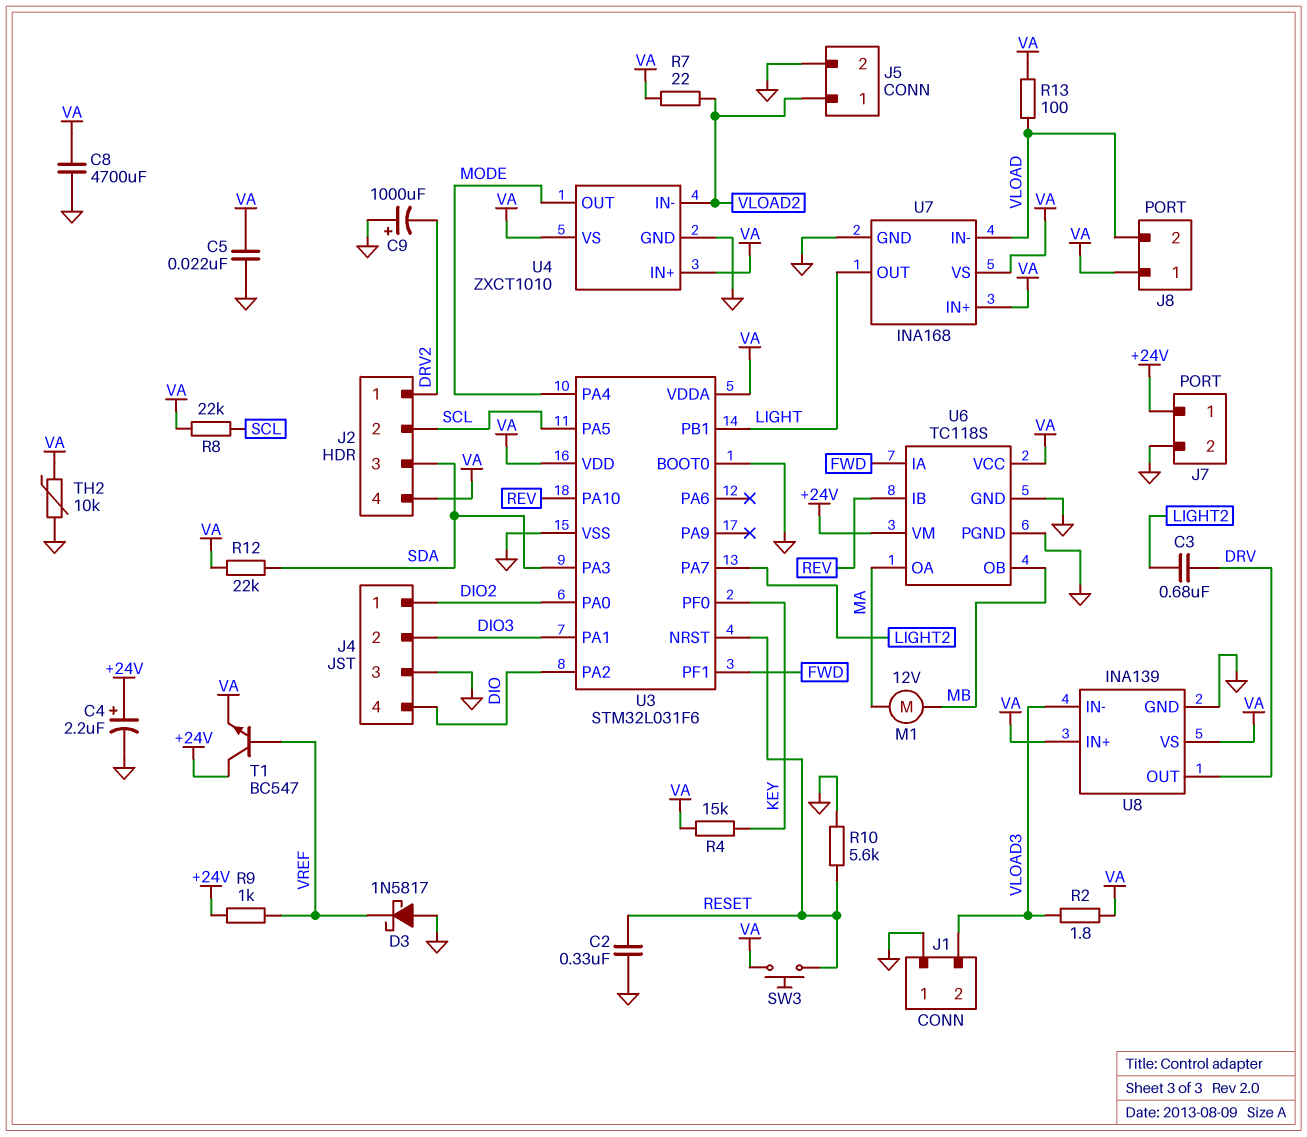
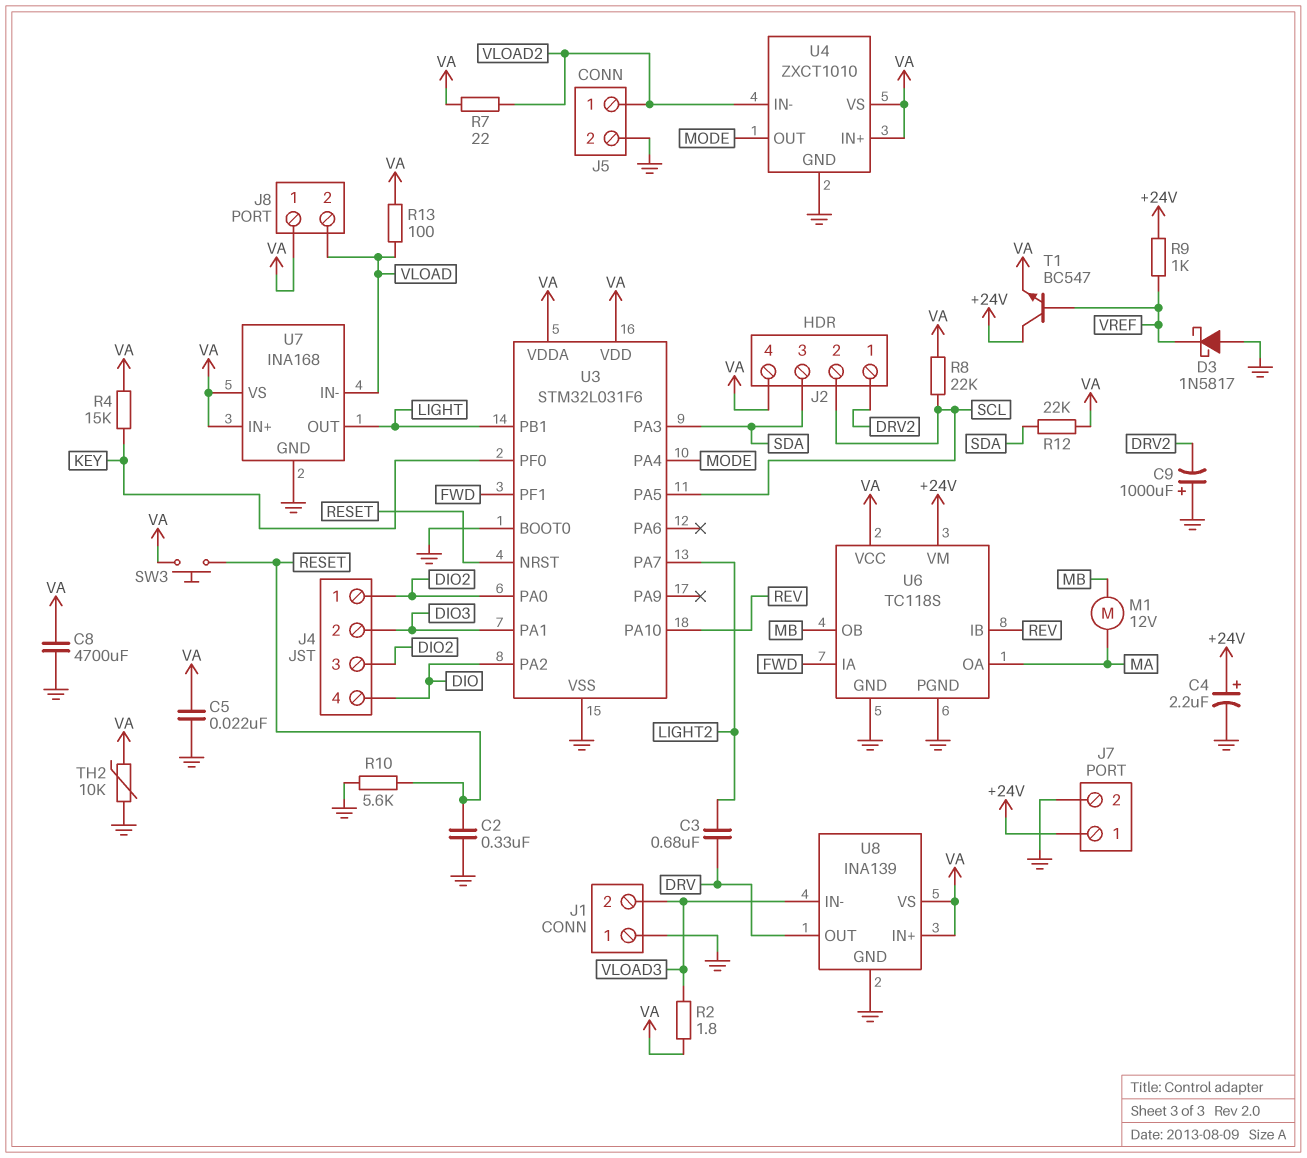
J4 pin 3: GND -> DIO2

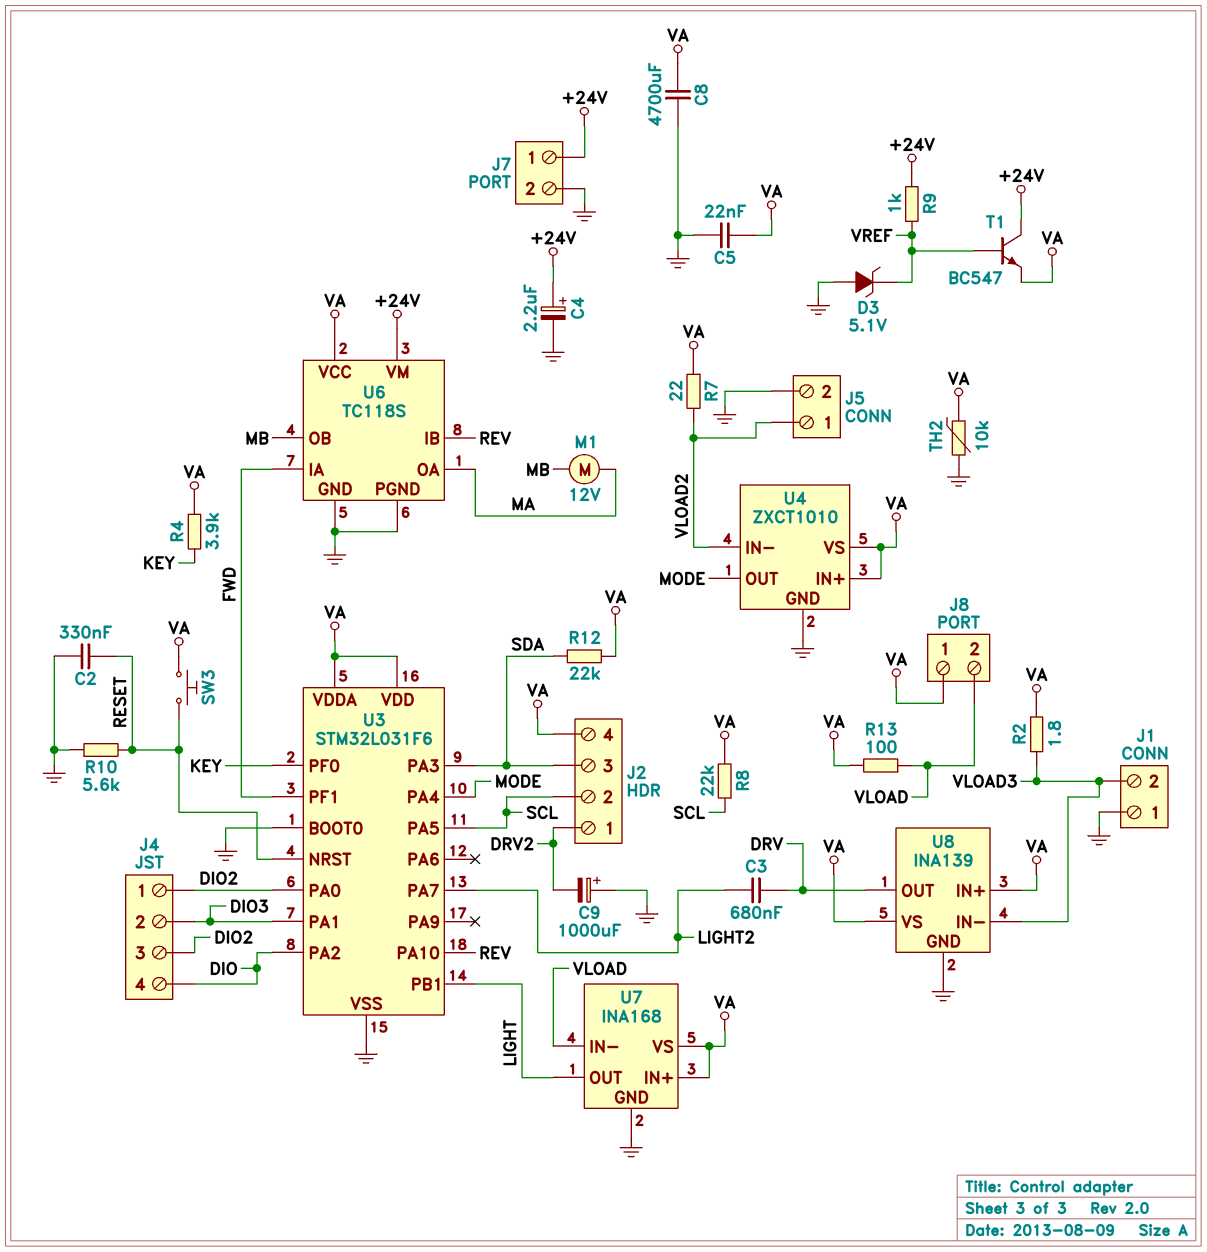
D3: schottky 1N5817 (A GND, K VREF) -> zener 5.1V (A GND, K VREF)
R4: 15k (KEY, VA) -> 3.9k (KEY, VA)

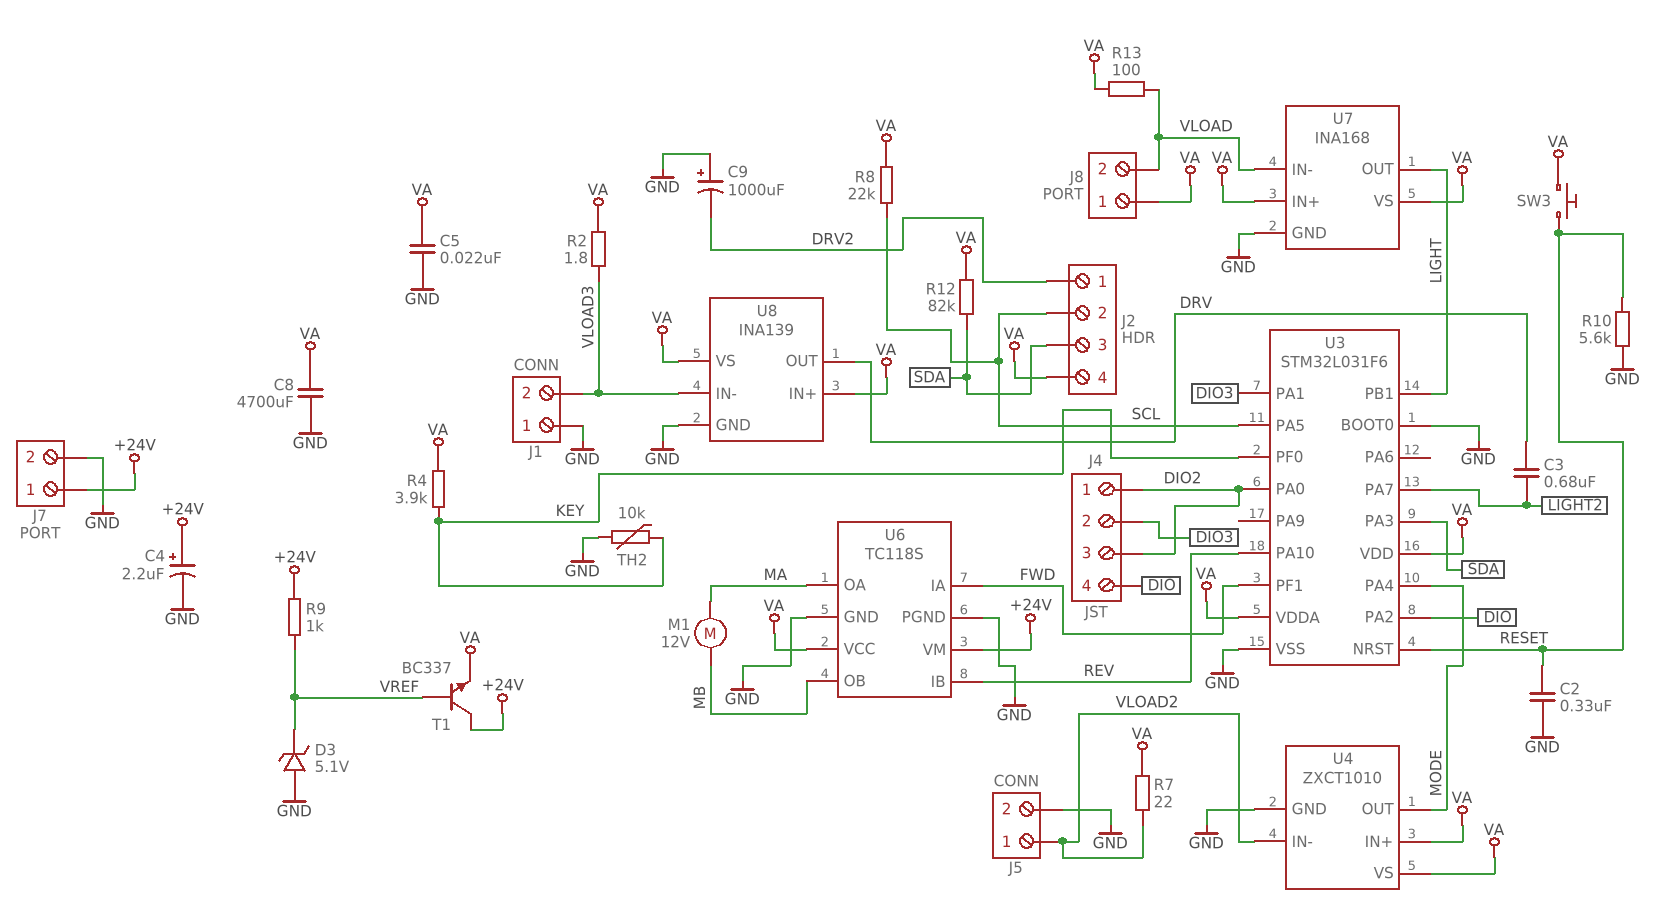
R12: 22k (SDA, VA) -> 82k (SDA, VA)
T1: NPN BC547 (B VREF, C +24V, E VA) -> NPN BC337 (B VREF, C +24V, E VA)
TH2: 10k (GND, VA) -> 10k (GND, KEY)

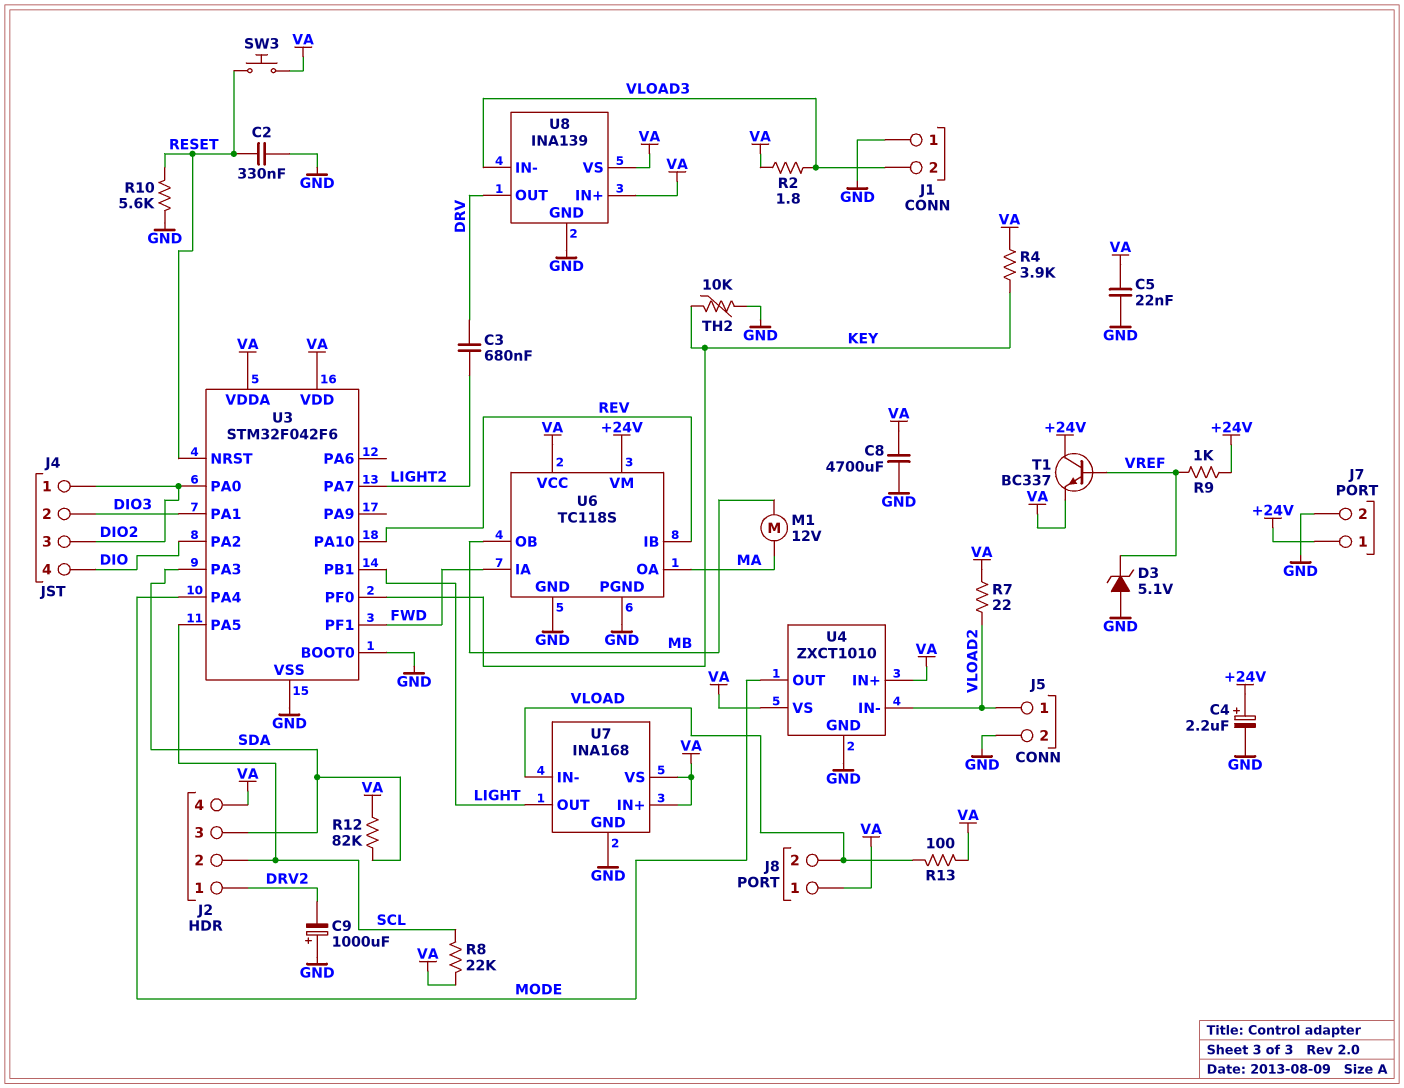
U3: STM32L031F6 -> STM32F042F6

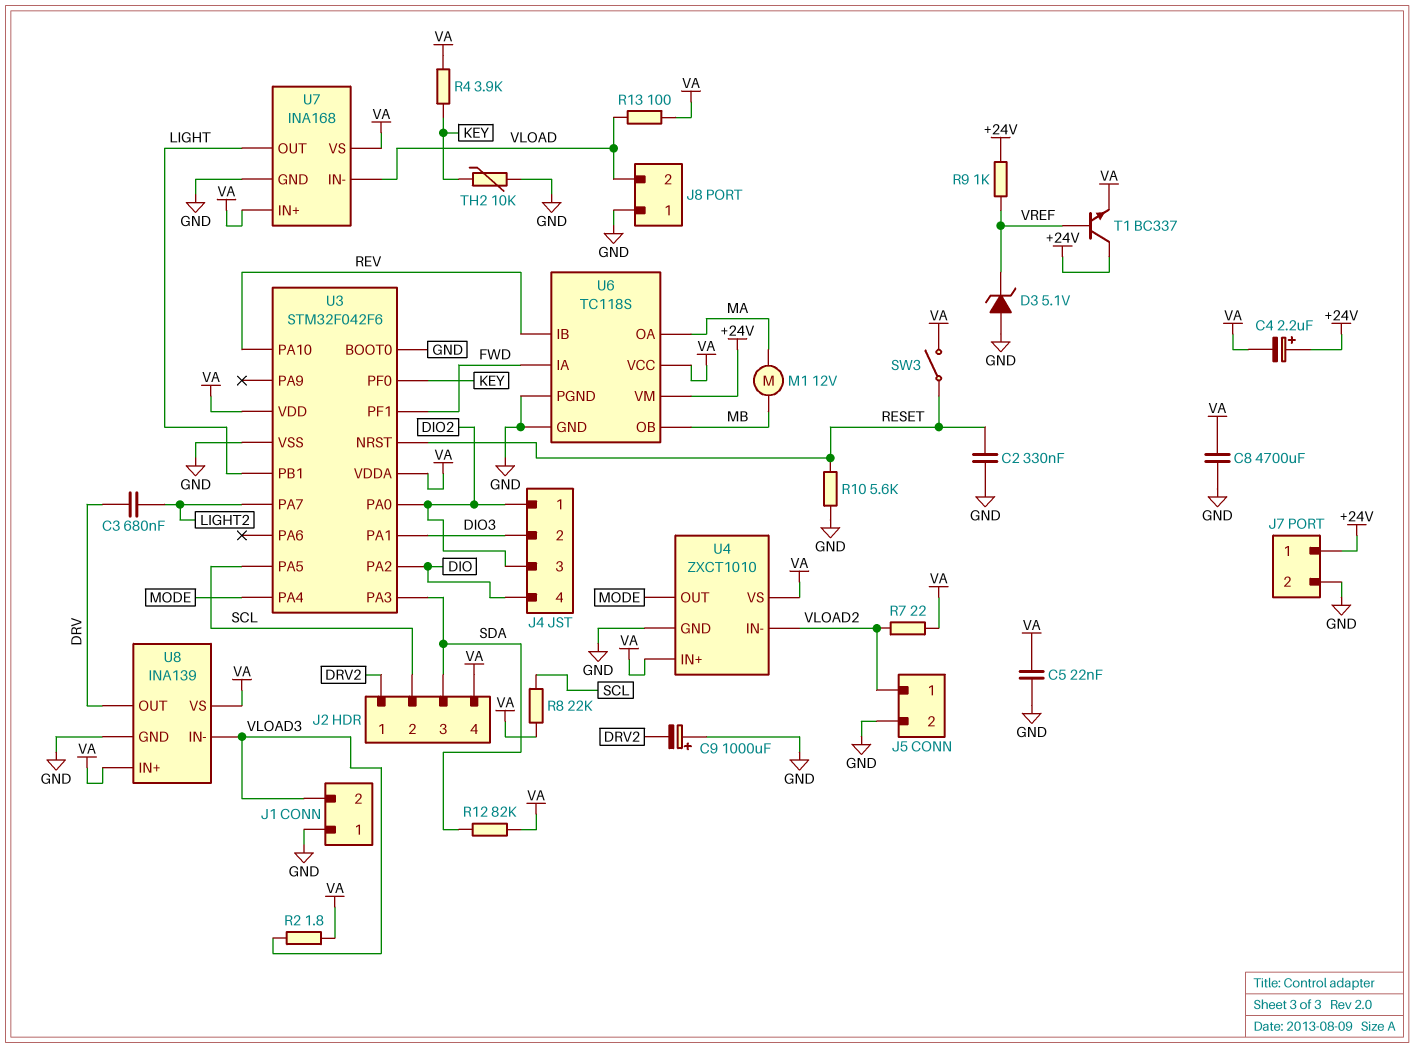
C4: 2.2uF (plus +24V, minus GND) -> 2.2uF (plus +24V, minus VA)
J8 pin 1: VA -> GND
SW3: button (RESET, VA) -> switch (RESET, VA)

